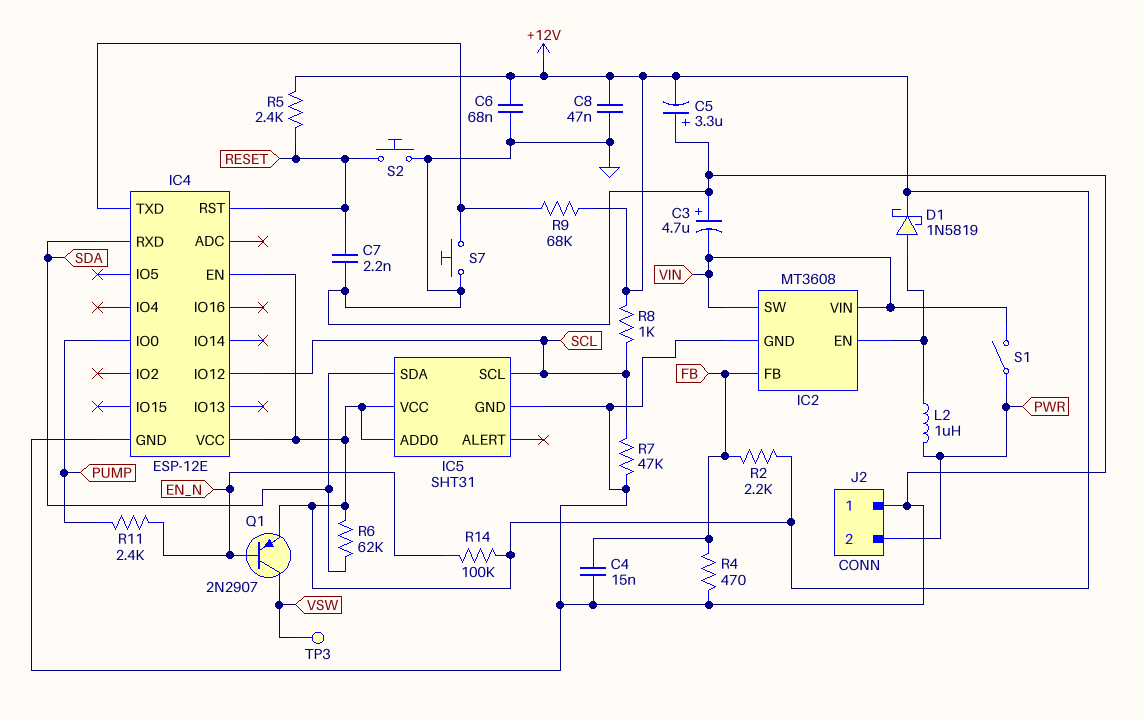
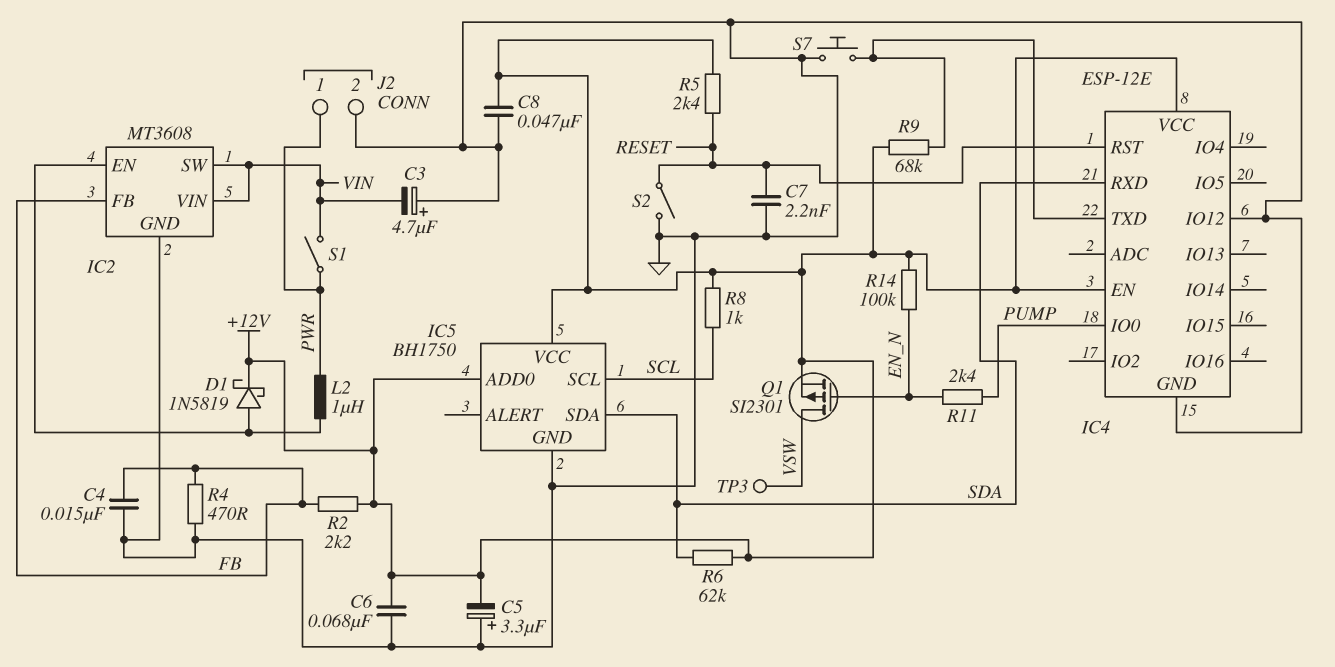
IC4 pin IO12: SCL -> GND
IC5: SHT31 -> BH1750
J2 pin 1: GND -> PWR
J2 pin 2: PWR -> GND
Q1: PNP 2N2907 (B EN_N, C VSW, E +12V) -> PMOS SI2301 (G EN_N, D VSW, S +12V)
R7: 47k (GND, SCL) -> none
S2: button (GND, RESET) -> switch (GND, RESET)

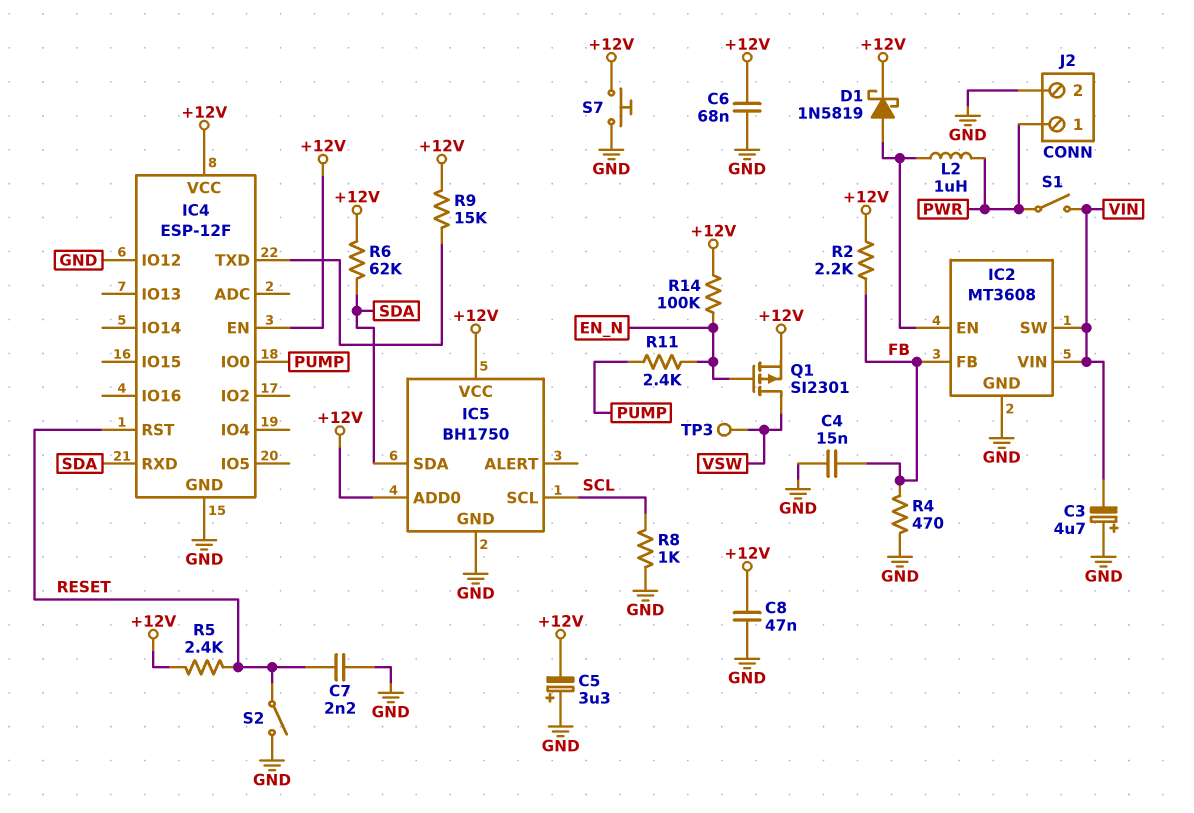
IC4: ESP-12E -> ESP-12F
R8: 1k (+12V, SCL) -> 1k (GND, SCL)
R9: 68k (+12V, IC4/TXD) -> 15k (+12V, IC4/TXD)
S7: button (GND, IC4/TXD) -> button (+12V, GND)

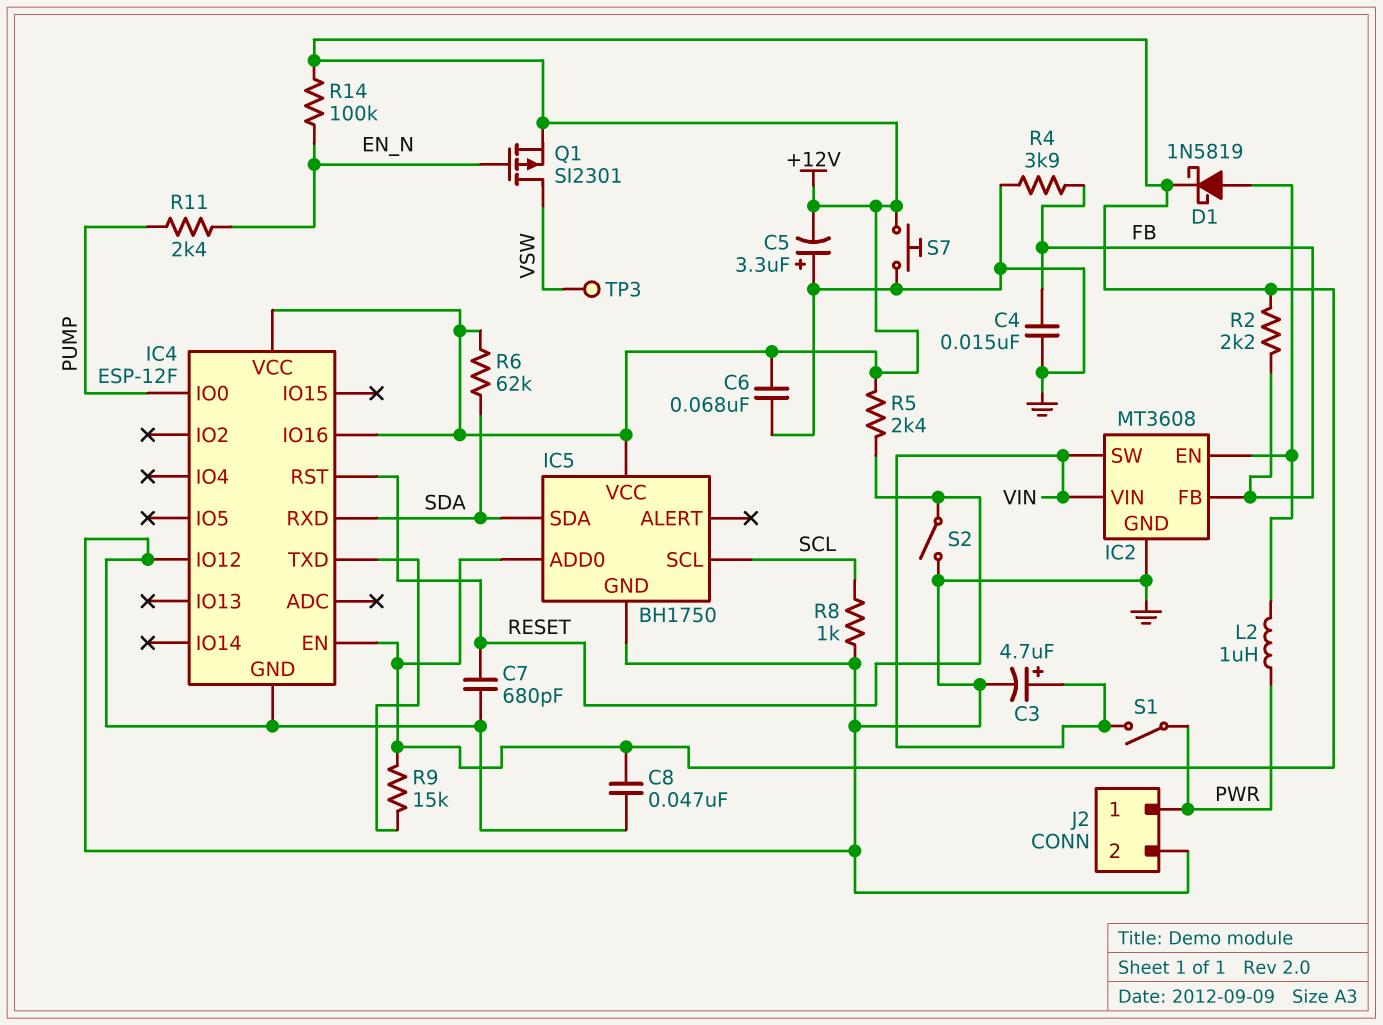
C3: 4.7uF (plus GND, minus VIN) -> 4.7uF (plus VIN, minus GND)
C7: 2.2nF (GND, RESET) -> 680pF (GND, RESET)
IC4 pin IO16: none -> +12V
R4: 470 (FB, GND) -> 3.9k (FB, GND)

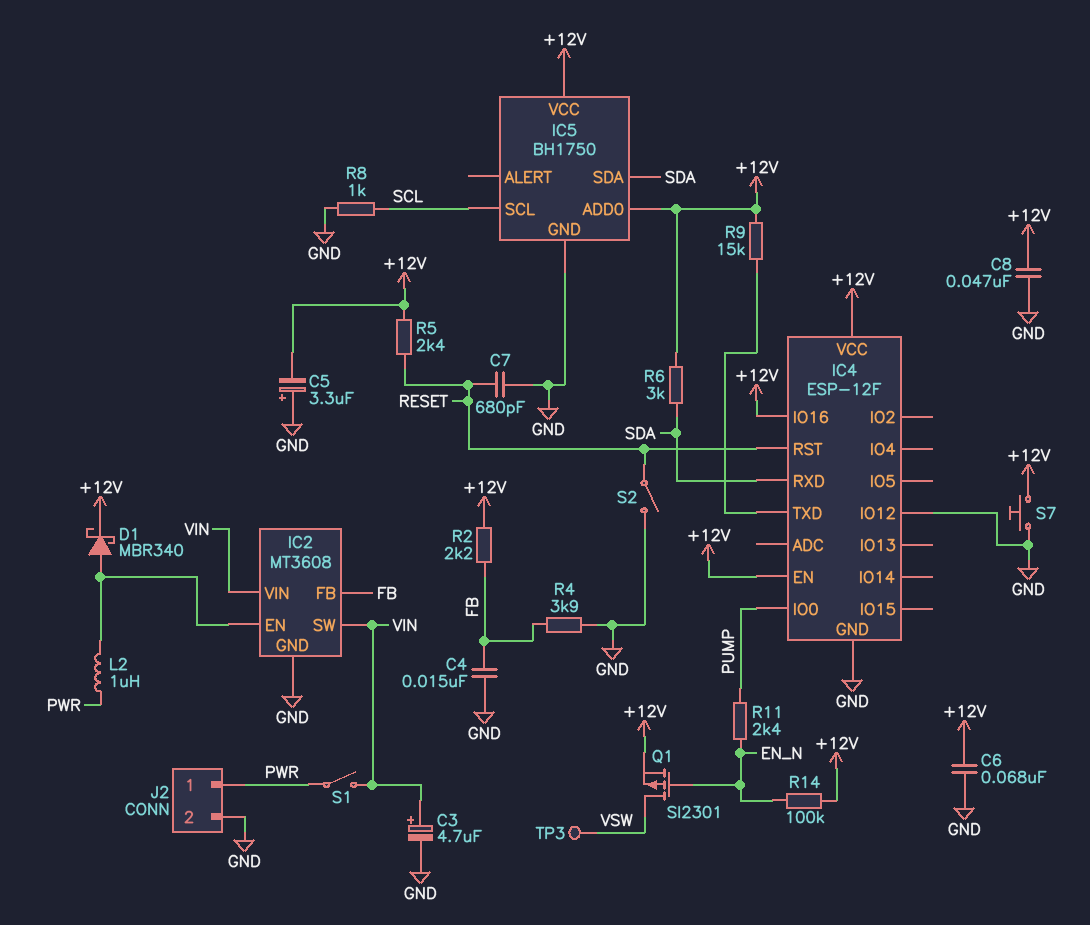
D1: schottky 1N5819 (A IC2/EN, K +12V) -> schottky MBR340 (A IC2/EN, K +12V)
R6: 62k (+12V, SDA) -> 3k (+12V, SDA)

